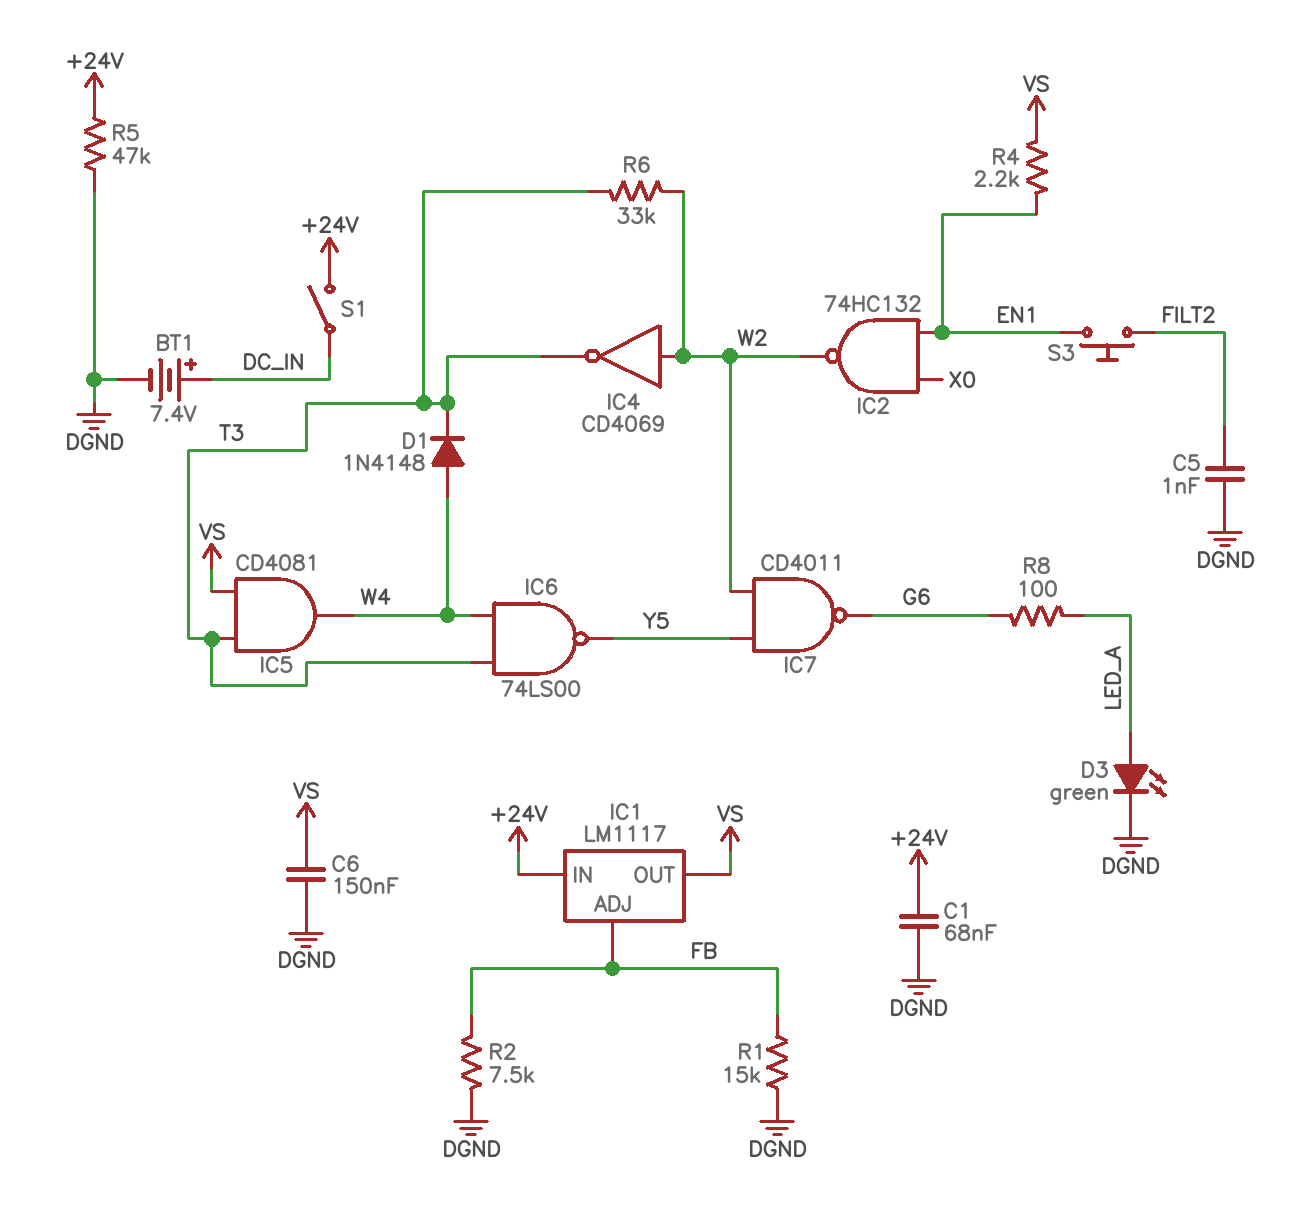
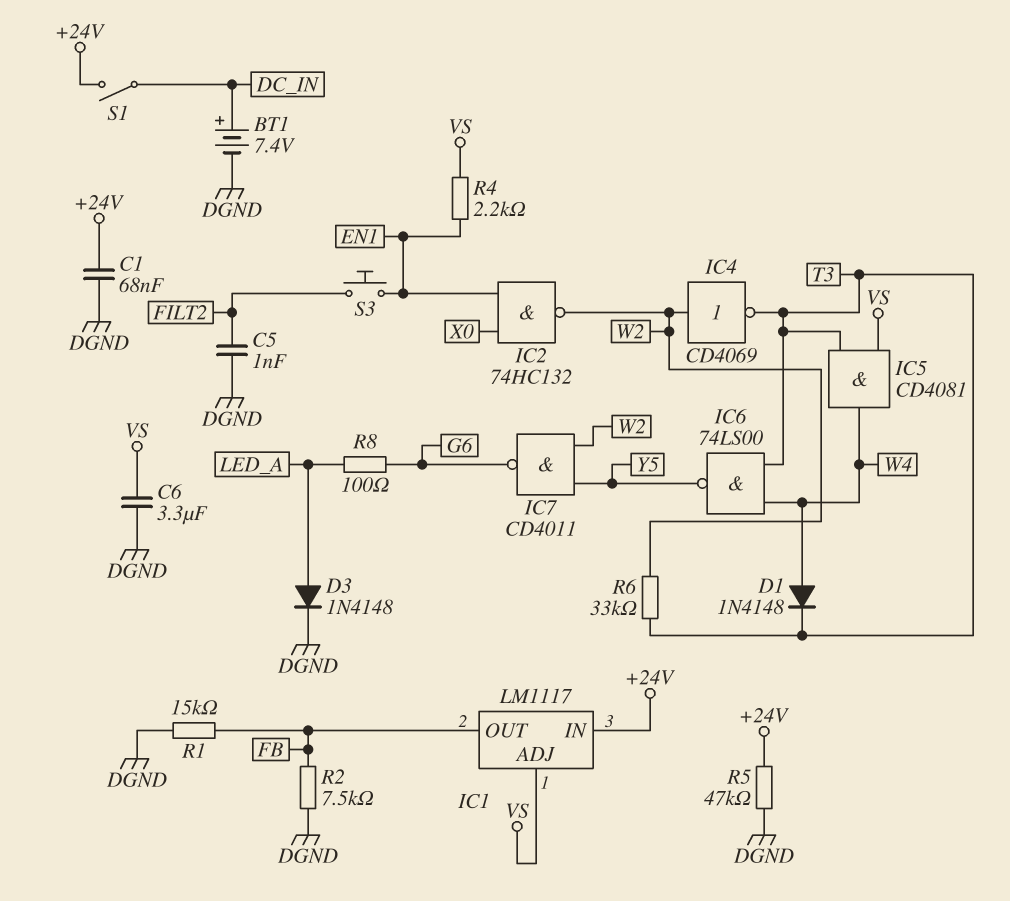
C6: 150nF (DGND, VS) -> 3.3uF (DGND, VS)
D3: LED green (A LED_A, K DGND) -> diode 1N4148 (A LED_A, K DGND)
IC1 pin ADJ: FB -> VS
IC1 pin OUT: VS -> FB

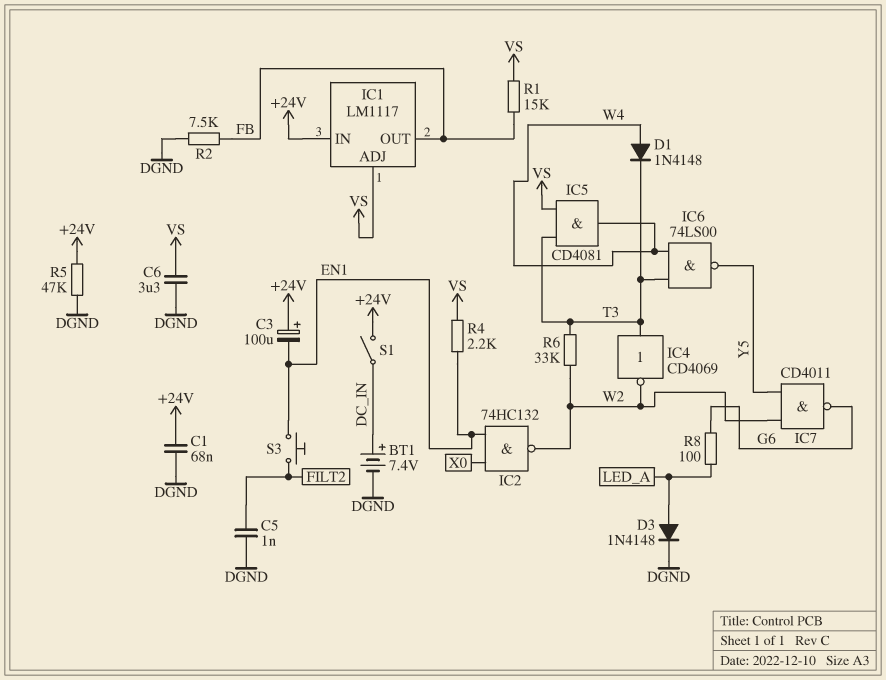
C3: none -> 100uF (plus +24V, minus EN1)
IC4: NOT CD4069 (in W2, out T3) -> NOT CD4069 (in T3, out W2)
R1: 15k (DGND, FB) -> 15k (FB, VS)

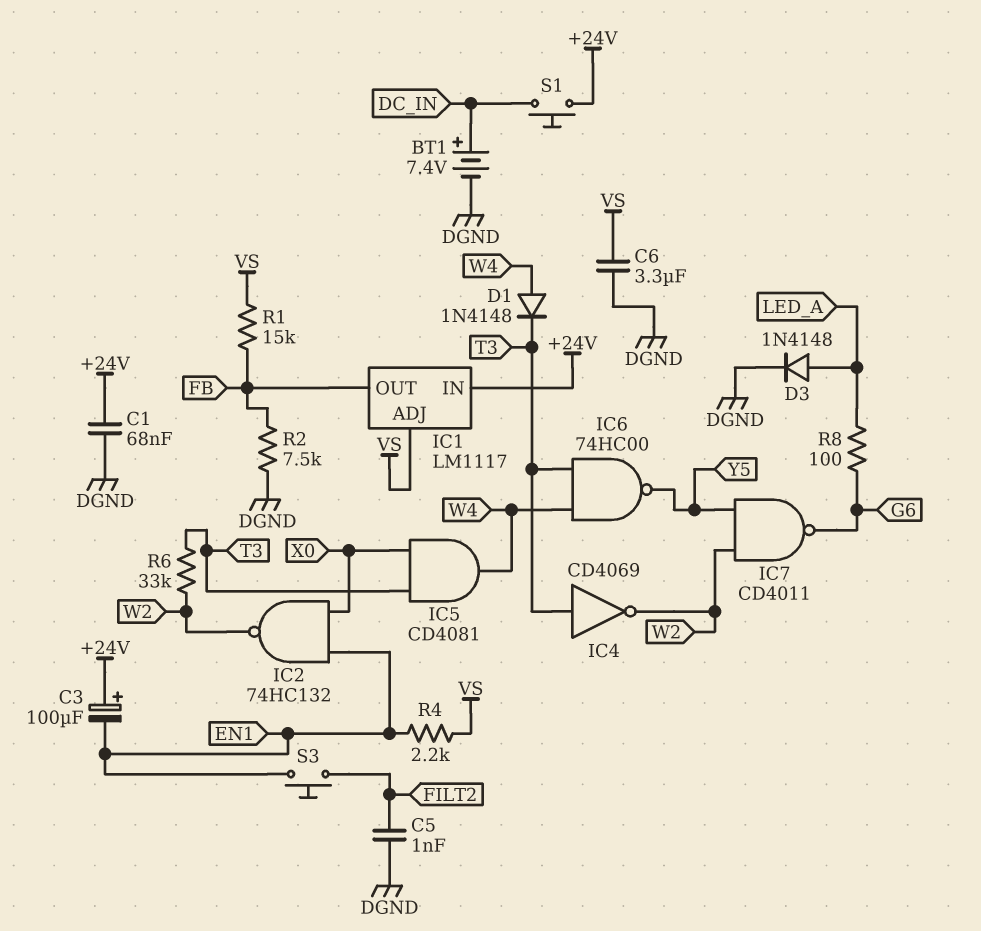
IC5: AND CD4081 (in T3, in VS, out W4) -> AND CD4081 (in T3, in X0, out W4)
IC6: NAND 74LS00 (in T3, in W4, out Y5) -> NAND 74HC00 (in T3, in W4, out Y5)
R5: 47k (+24V, DGND) -> none
S1: switch (+24V, DC_IN) -> button (+24V, DC_IN)

